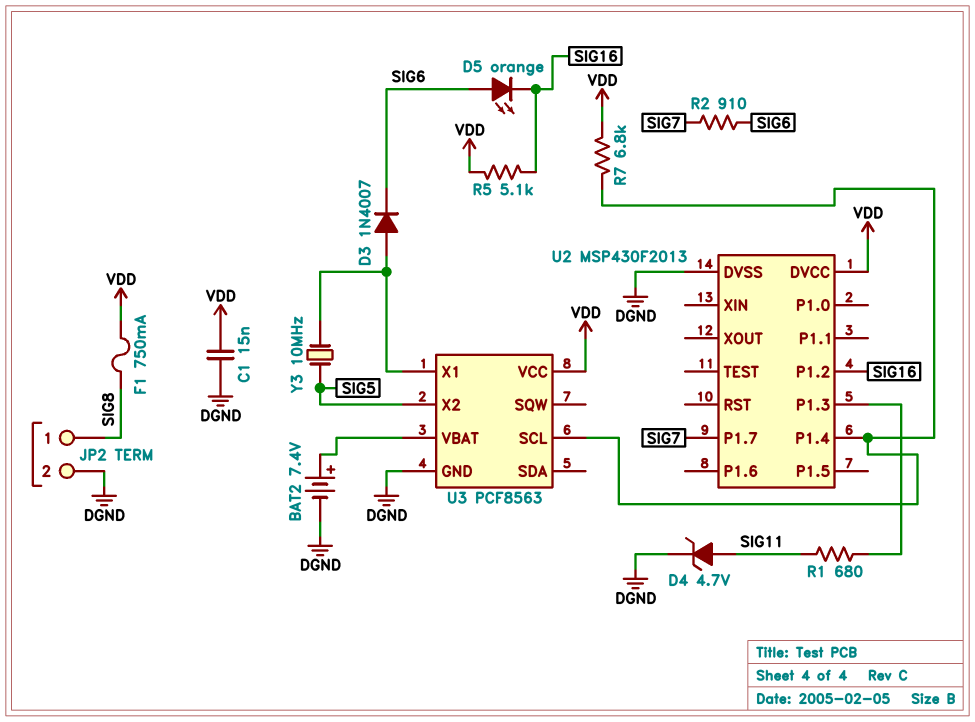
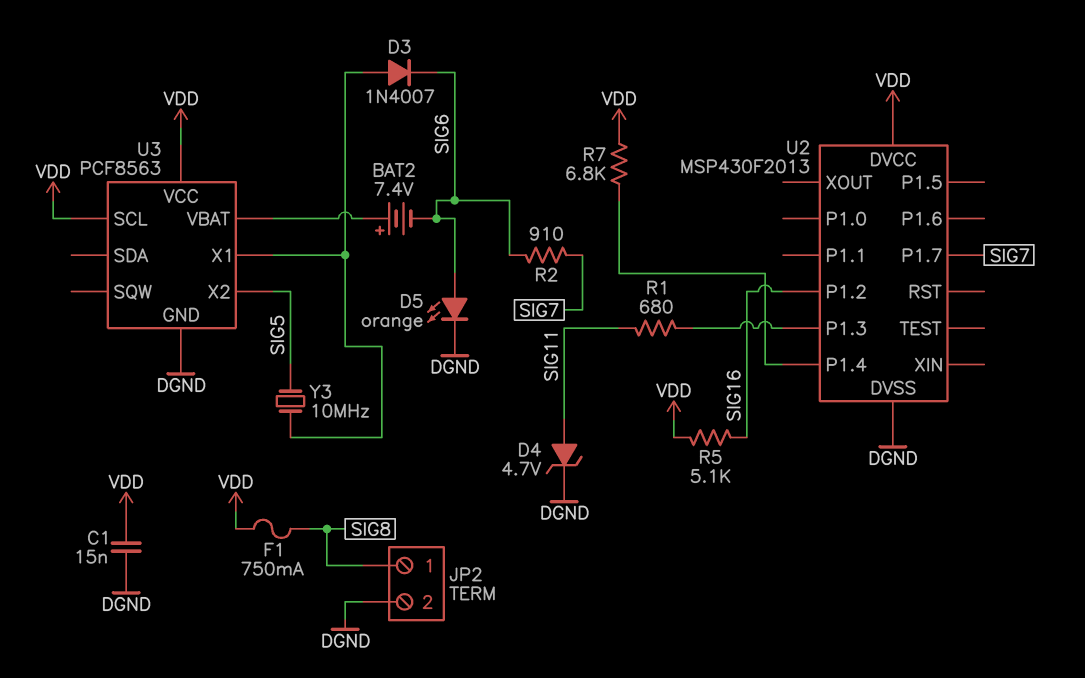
BAT2: 7.4V (plus U3/VBAT, minus DGND) -> 7.4V (plus U3/VBAT, minus SIG6)
D5: LED orange (A SIG6, K SIG16) -> LED orange (A SIG6, K DGND)
U3 pin SCL: U2/P1.4 -> VDD

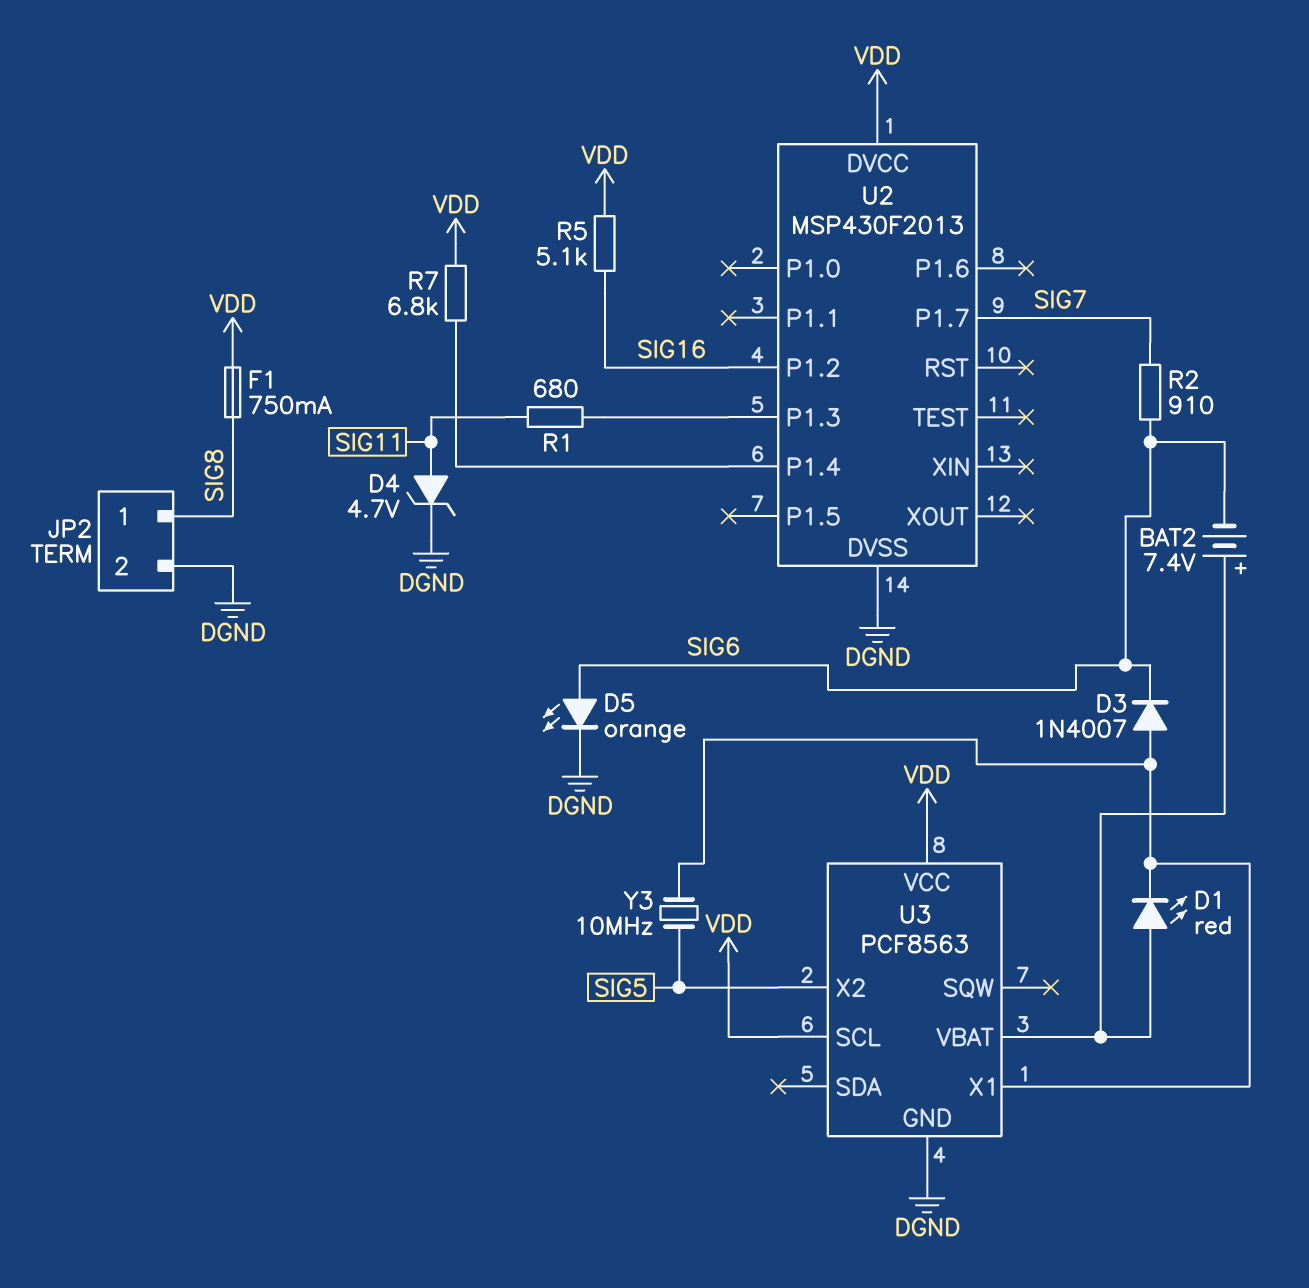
C1: 15nF (DGND, VDD) -> none
D1: none -> LED red (A U3/VBAT, K U3/X1)

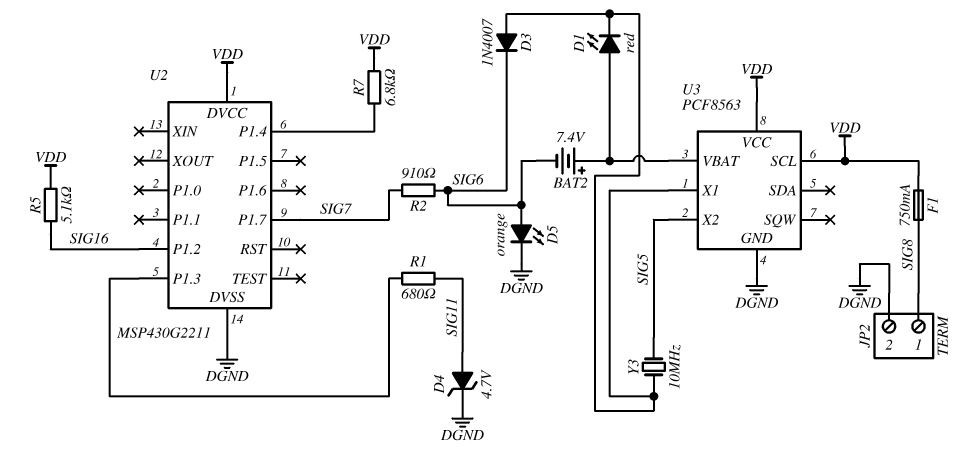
U2: MSP430F2013 -> MSP430G2211

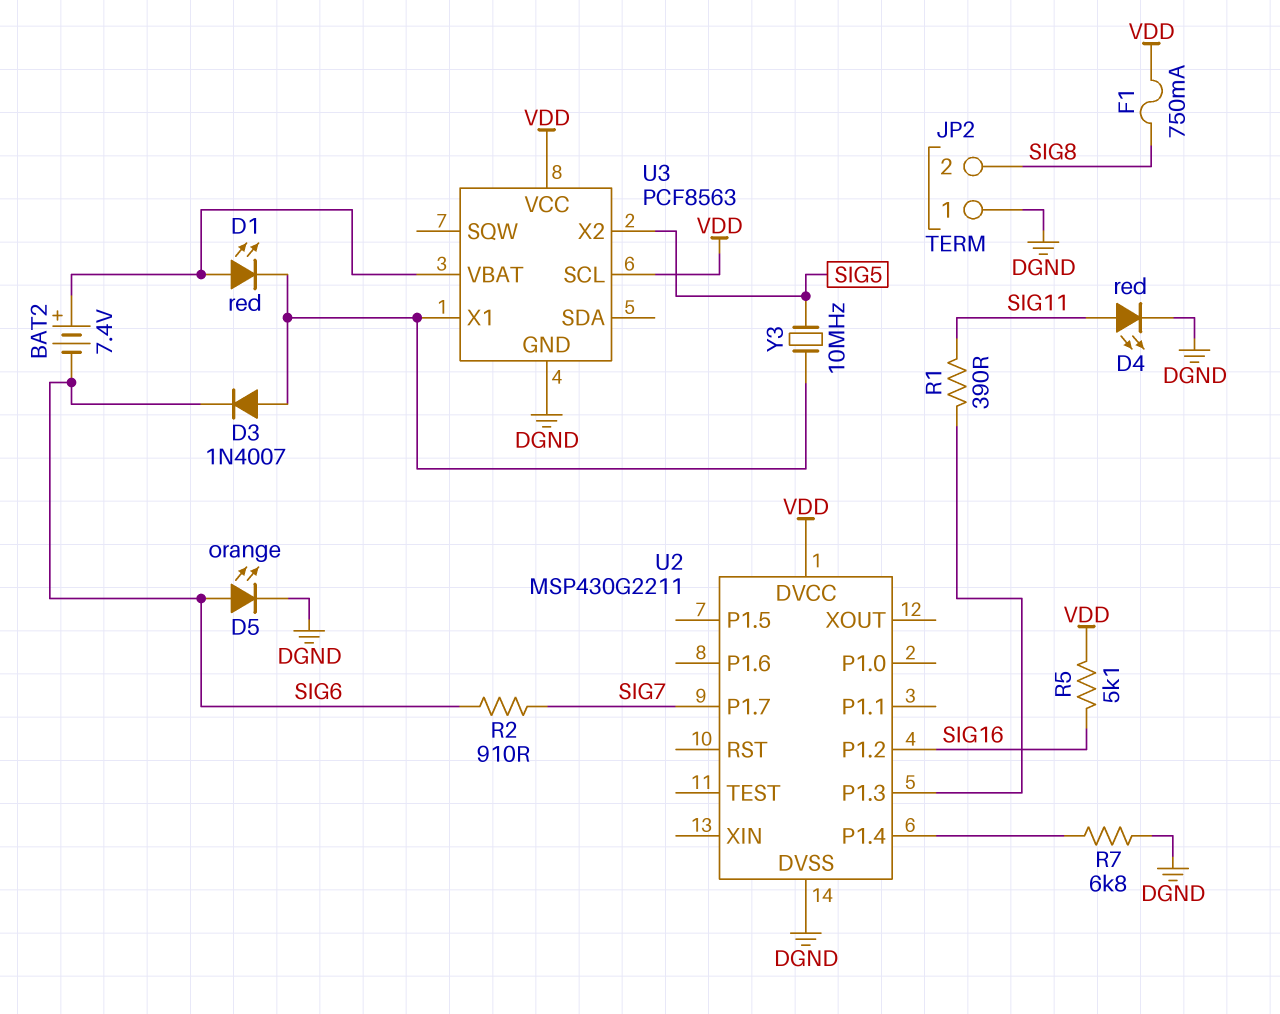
D4: zener 4.7V (A SIG11, K DGND) -> LED red (A SIG11, K DGND)
JP2 pin 1: SIG8 -> DGND
JP2 pin 2: DGND -> SIG8
R1: 680 (SIG11, U2/P1.3) -> 390 (SIG11, U2/P1.3)
R7: 6.8k (U2/P1.4, VDD) -> 6.8k (DGND, U2/P1.4)

